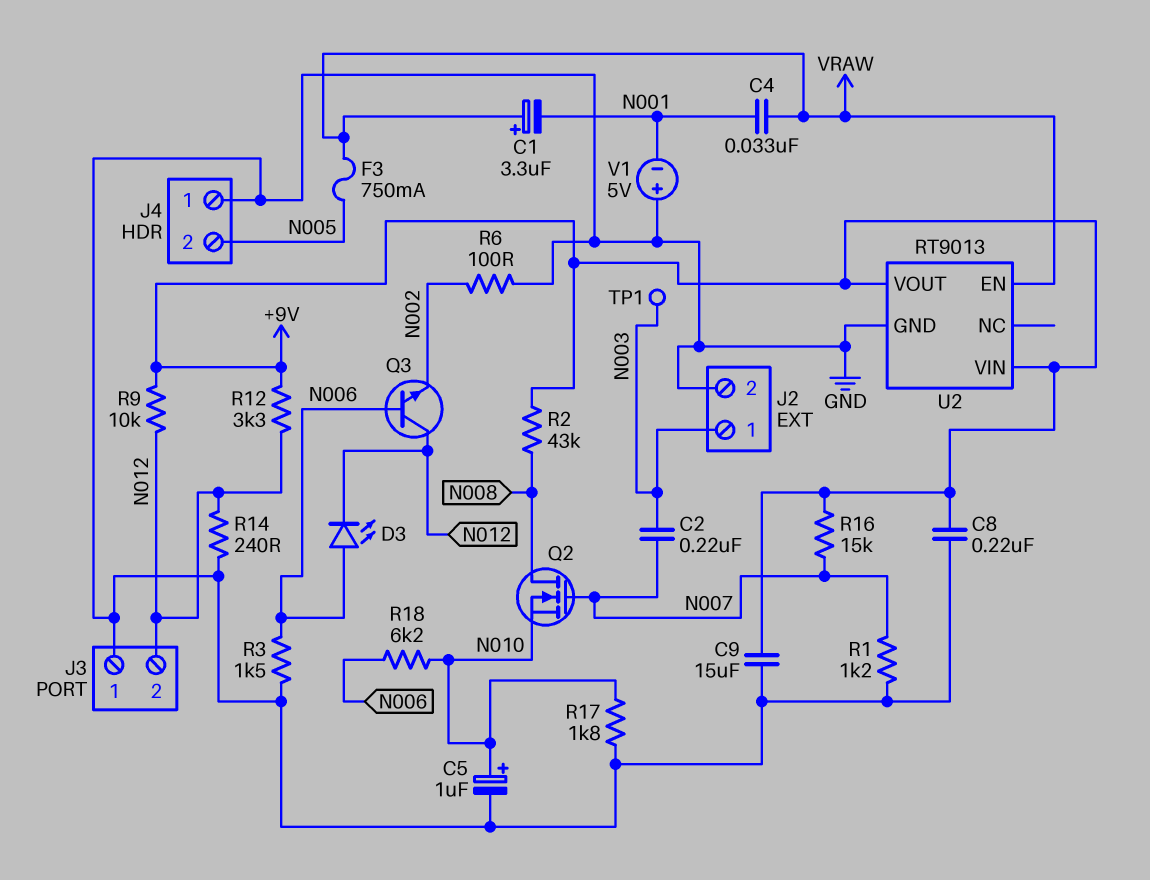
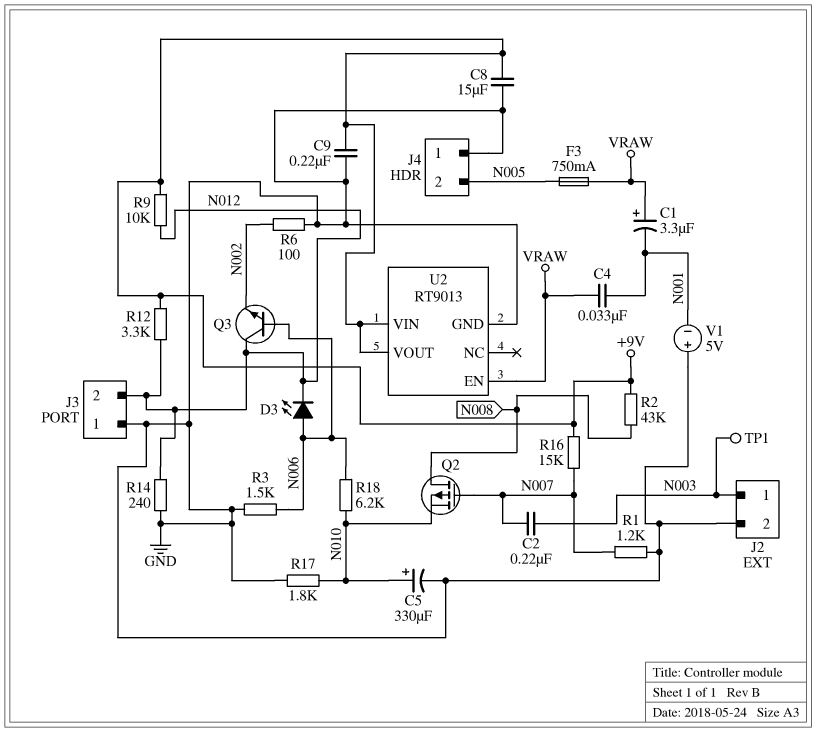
C5: 1uF (plus N010, minus GND) -> 330uF (plus N010, minus GND)
C8: 220nF (+9V, GND) -> 15uF (+9V, GND)
C9: 15uF (+9V, GND) -> 220nF (+9V, GND)
Q2: NMOS (G N007, D N008, S N010) -> PMOS (G N007, D N008, S N010)

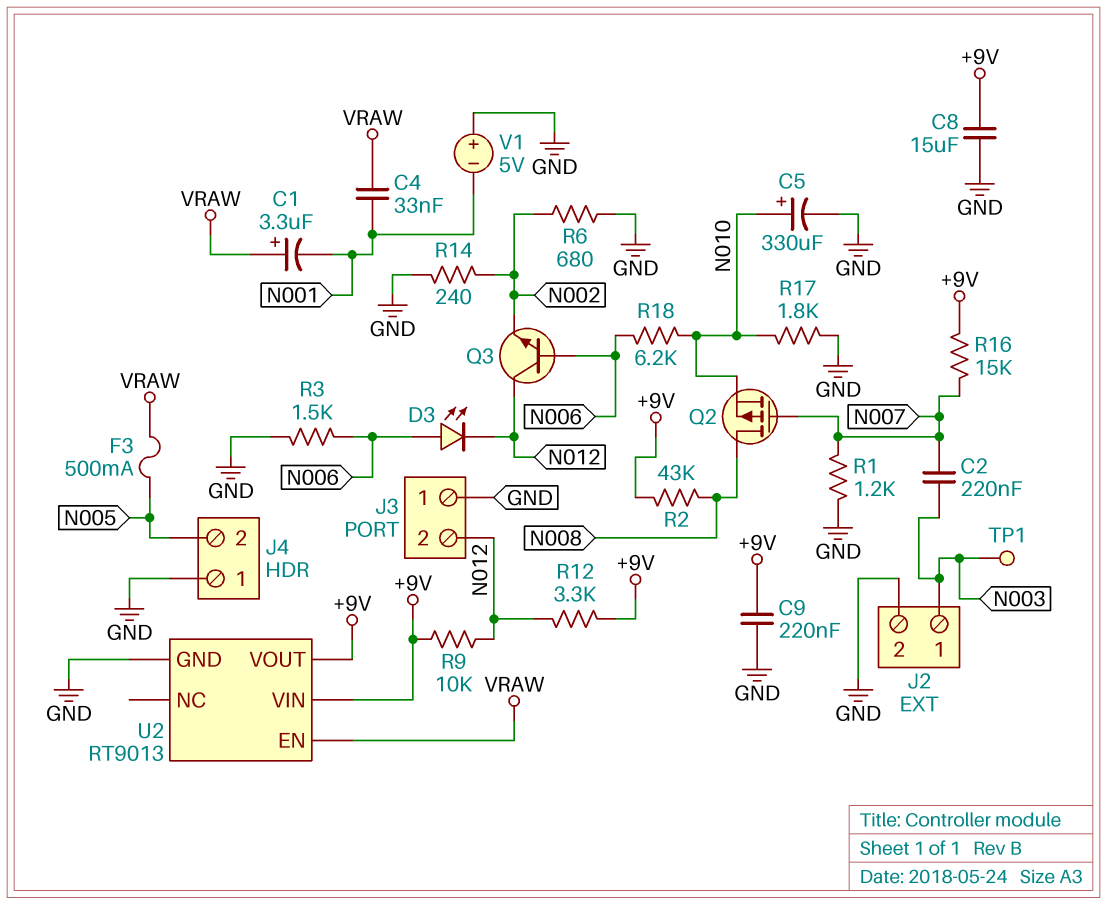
F3: 750mA (N005, VRAW) -> 500mA (N005, VRAW)
R6: 100 (GND, N002) -> 680 (GND, N002)
R14: 240 (GND, N012) -> 240 (GND, N002)

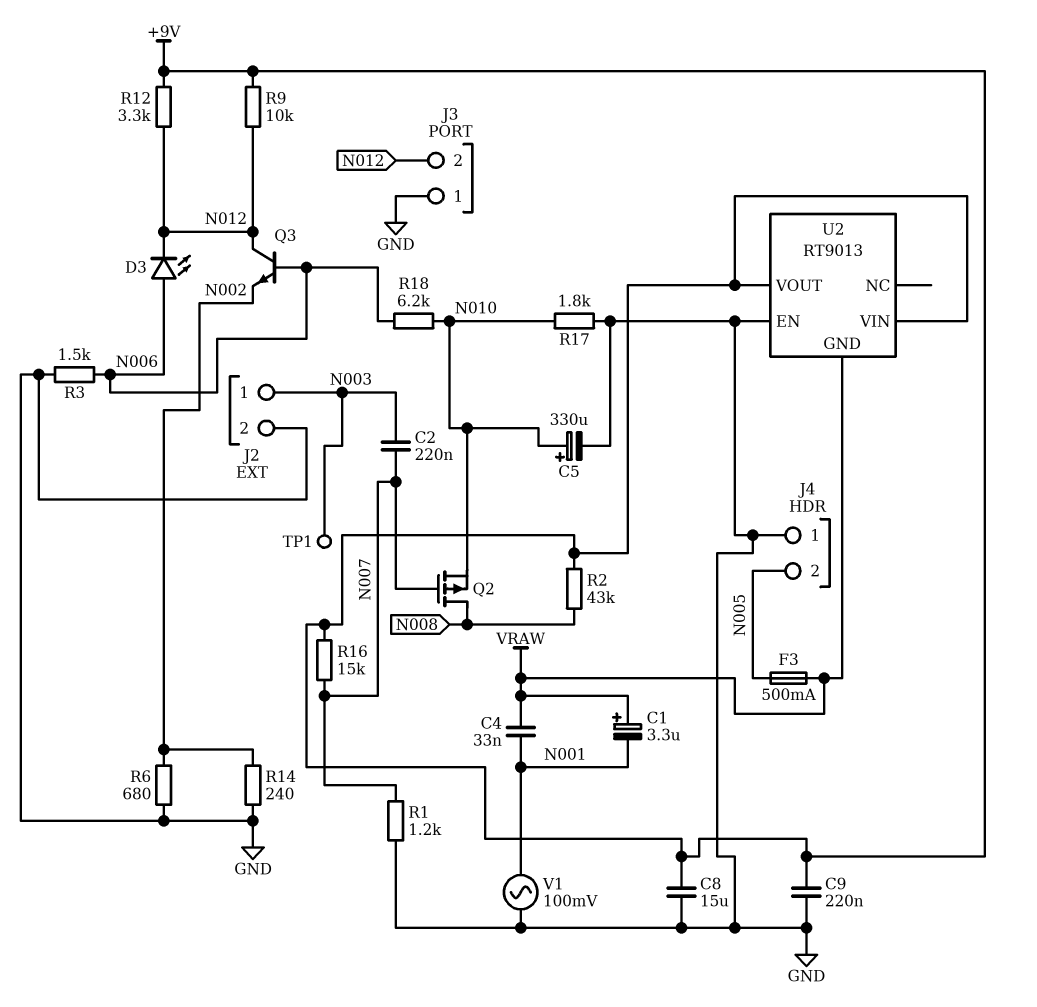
U2 pin EN: VRAW -> GND
U2 pin GND: GND -> VRAW
V1: 5V (plus GND, minus N001) -> AC 100mV (GND, N001)

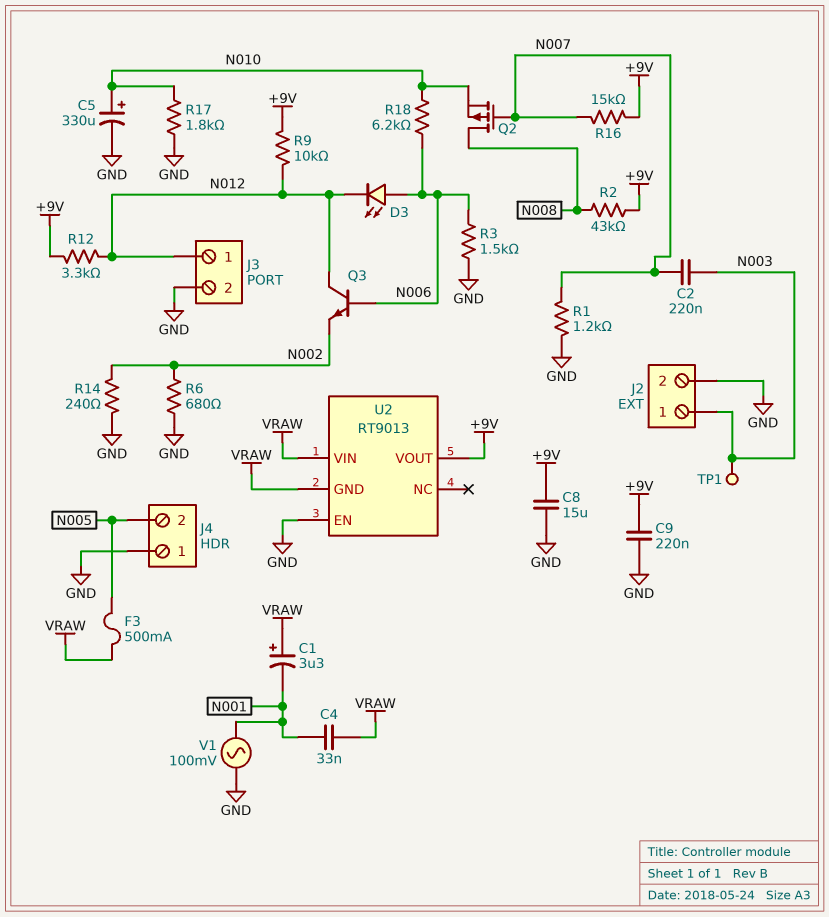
J3 pin 1: GND -> N012
J3 pin 2: N012 -> GND
U2 pin VIN: +9V -> VRAW

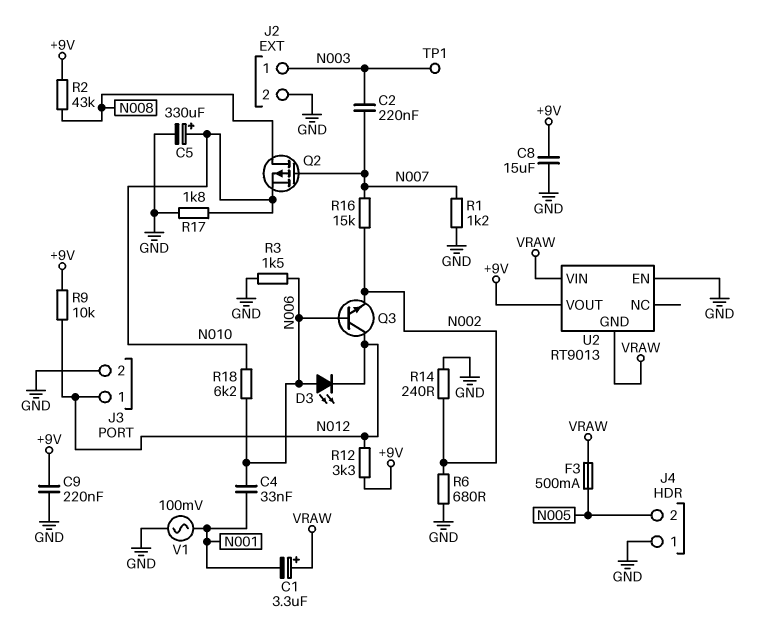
C4: 33nF (N001, VRAW) -> 33nF (N001, N006)
R16: 15k (+9V, N007) -> 15k (N002, N007)

